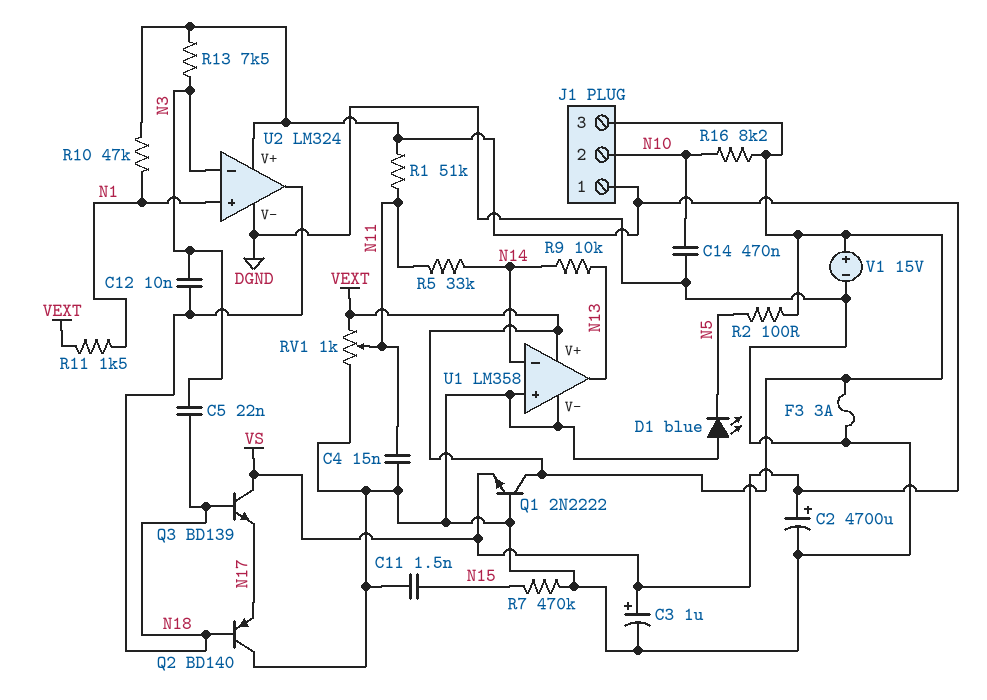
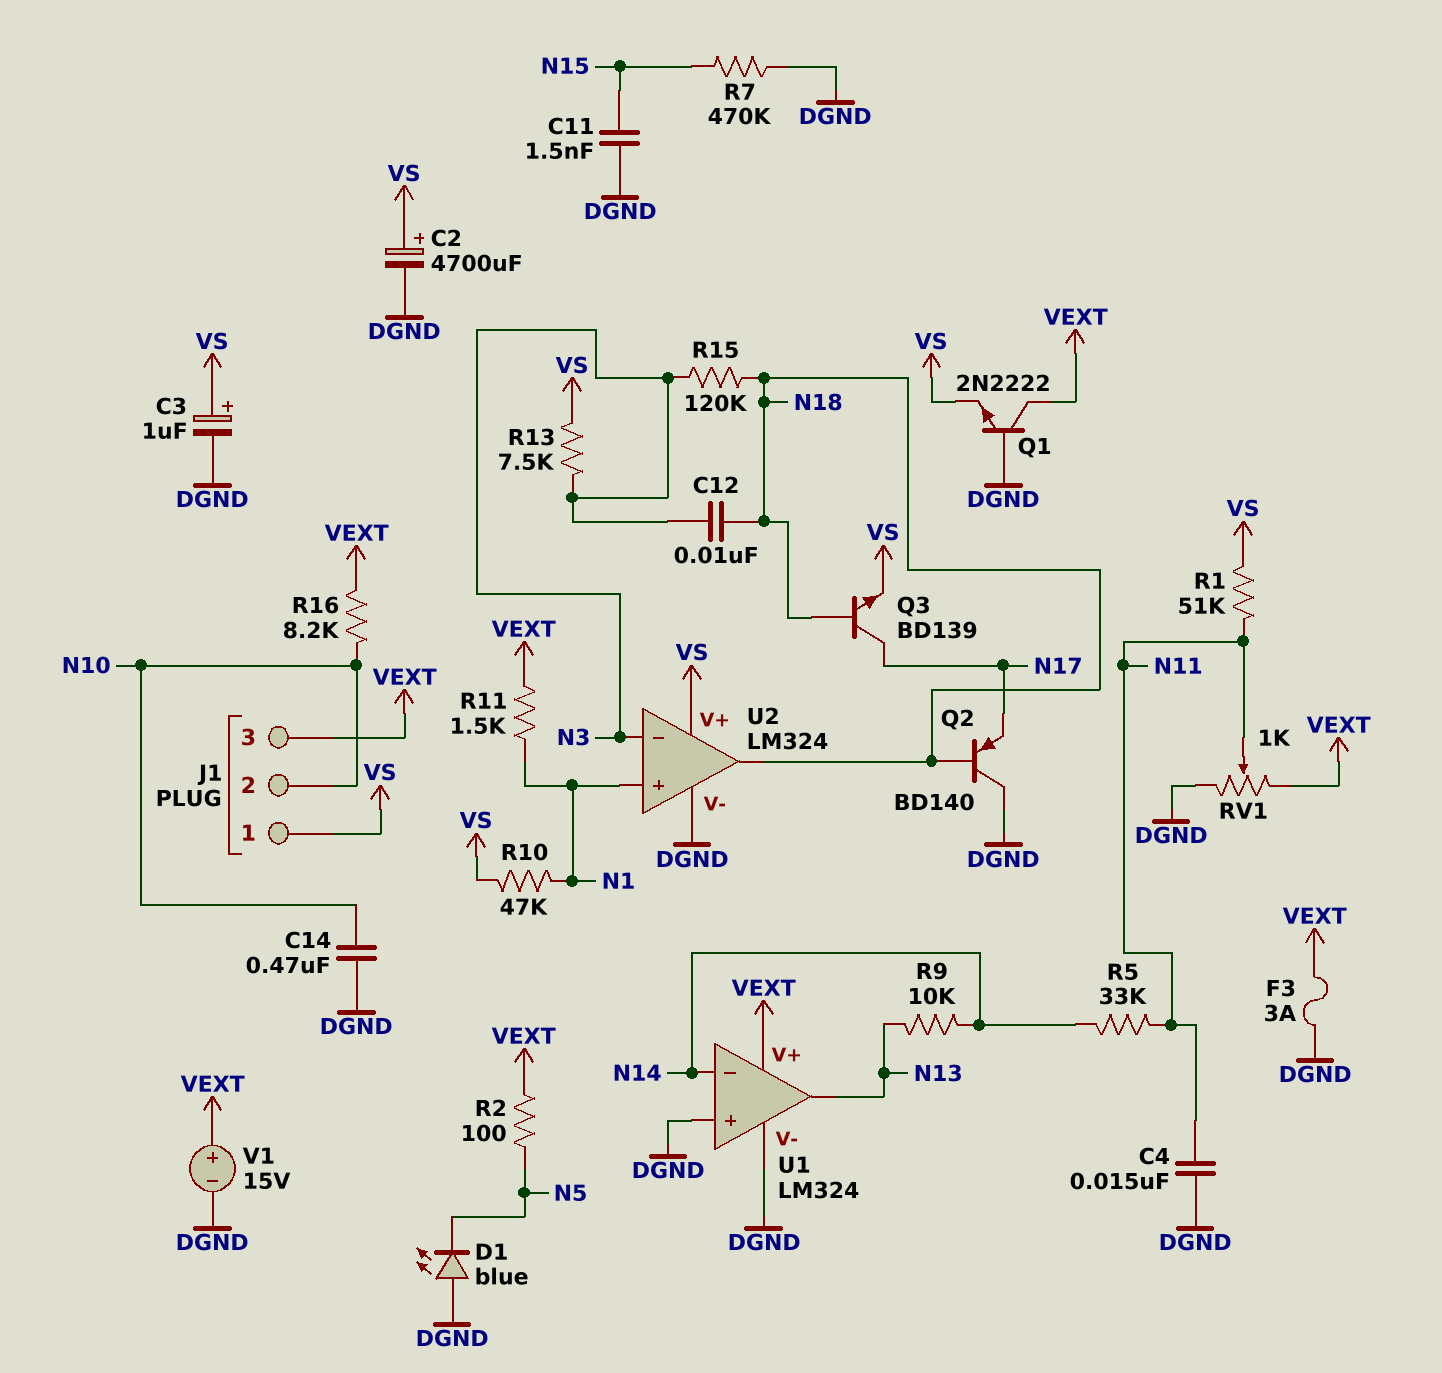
C5: 22nF (N3, N18) -> none
Q3: NPN BD139 (B N18, C VS, E N17) -> NPN BD139 (B N18, C N17, E VS)
R15: none -> 120k (N3, N18)
U1: LM358 -> LM324

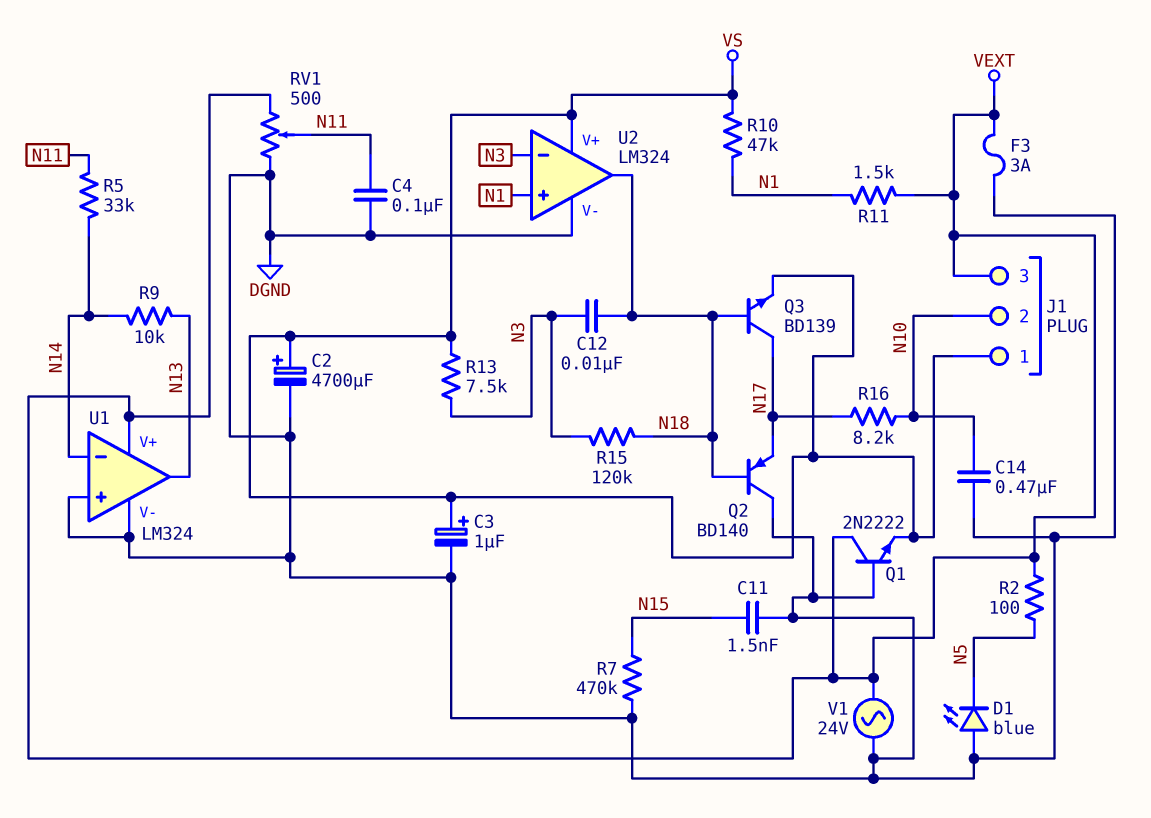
C4: 15nF (DGND, N11) -> 100nF (DGND, N11)
R1: 51k (N11, VS) -> none
R16: 8.2k (N10, VEXT) -> 8.2k (N10, N17)
RV1: 1k (DGND, VEXT, wiper N11) -> 500 (DGND, VEXT, wiper N11)
V1: 15V (plus VEXT, minus DGND) -> AC 24V (DGND, VEXT)

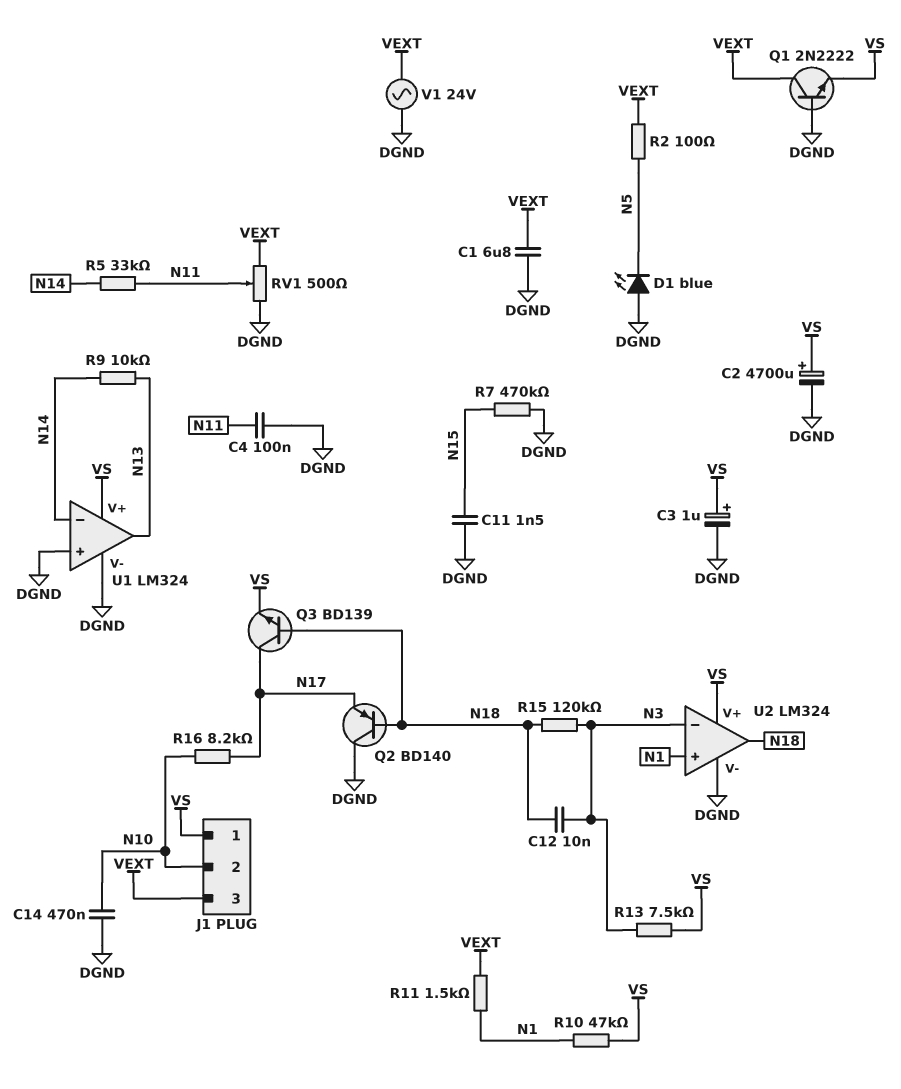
C1: none -> 6.8uF (DGND, VEXT)
F3: 3A (DGND, VEXT) -> none
U1 pin V+: VEXT -> VS

